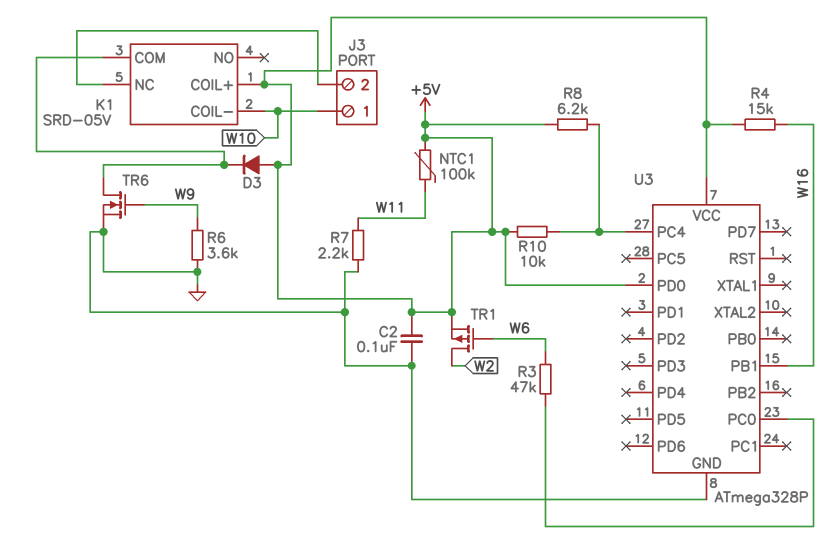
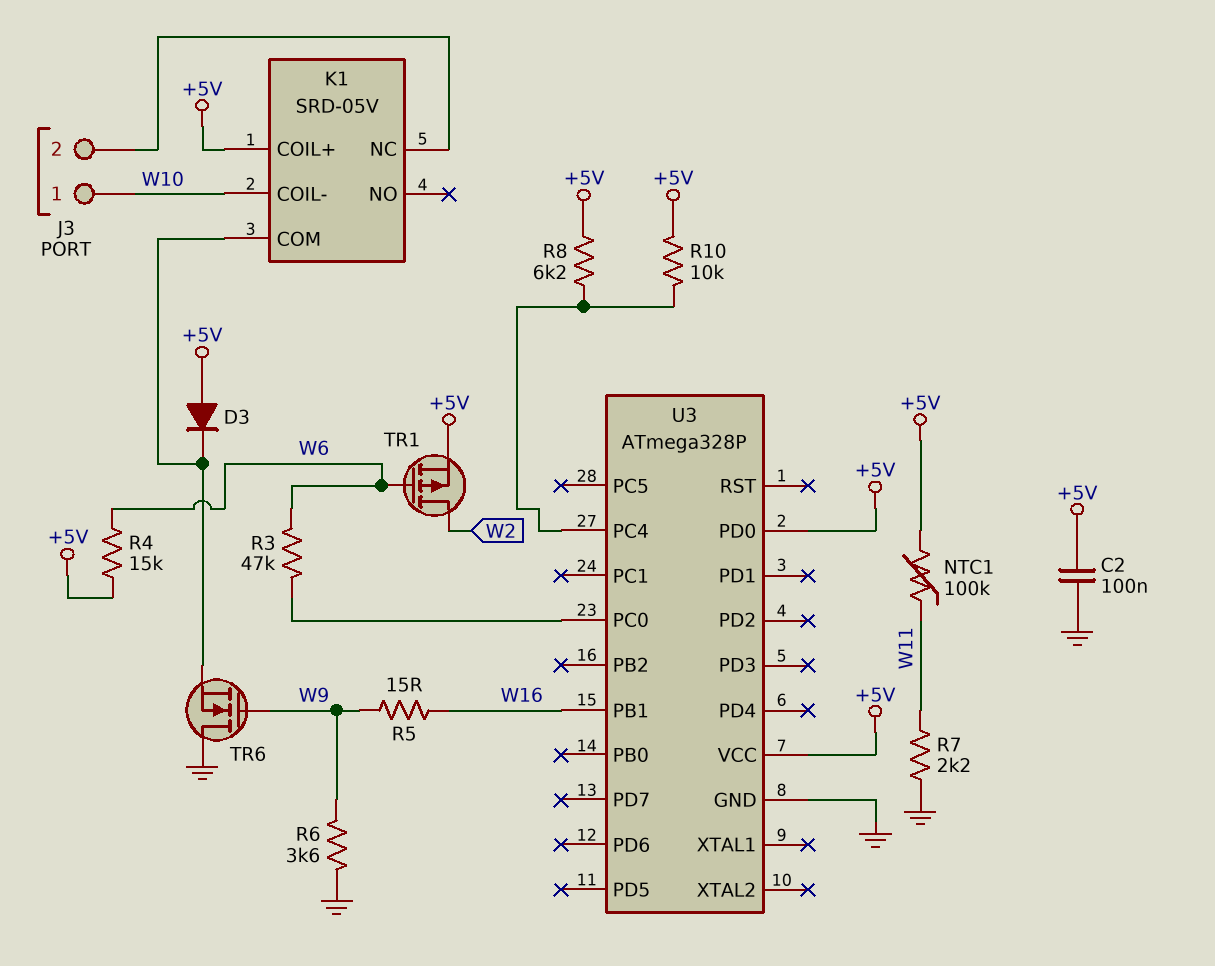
R4: 15k (+5V, W16) -> 15k (+5V, W6)
R5: none -> 15 (W9, W16)
TR6: NMOS (G W9, D K1/COM, S GND) -> NMOS (G W9, D GND, S K1/COM)

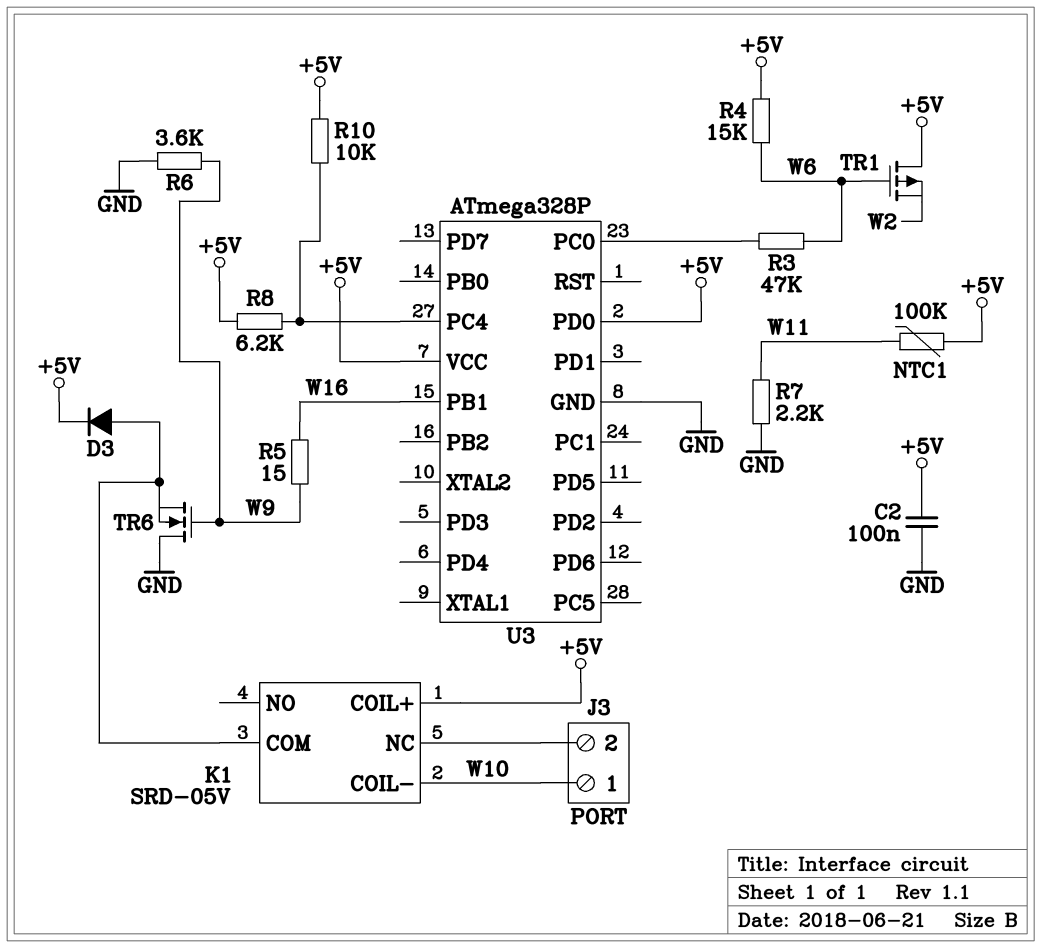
D3: diode (A +5V, K K1/COM) -> diode (A K1/COM, K +5V)
TR1: PMOS (G W6, D W2, S +5V) -> PMOS (G W6, D +5V, S W2)

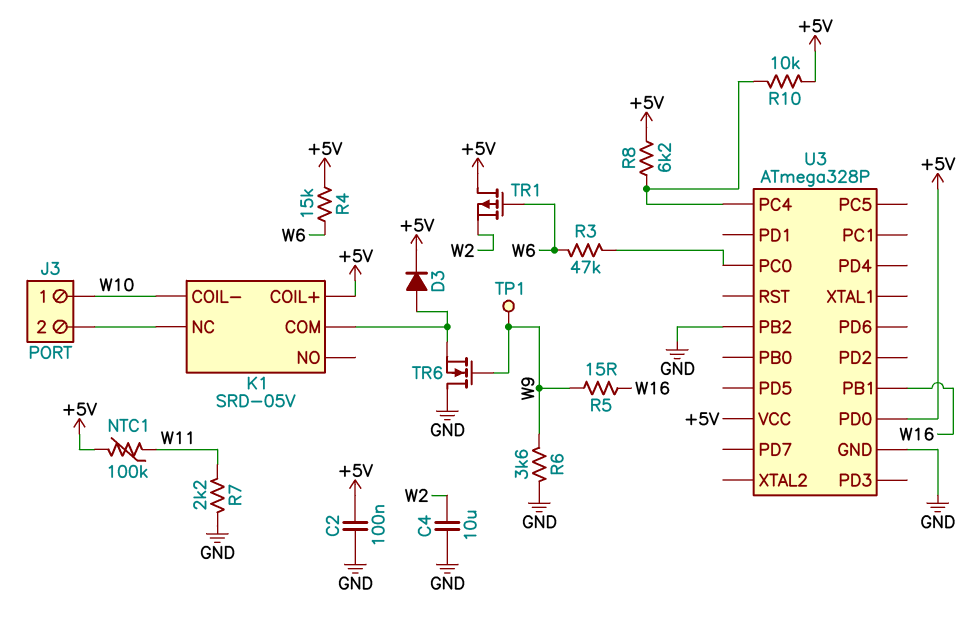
C4: none -> 10uF (GND, W2)
TP1: none -> test point (W9)
U3 pin PB2: none -> GND

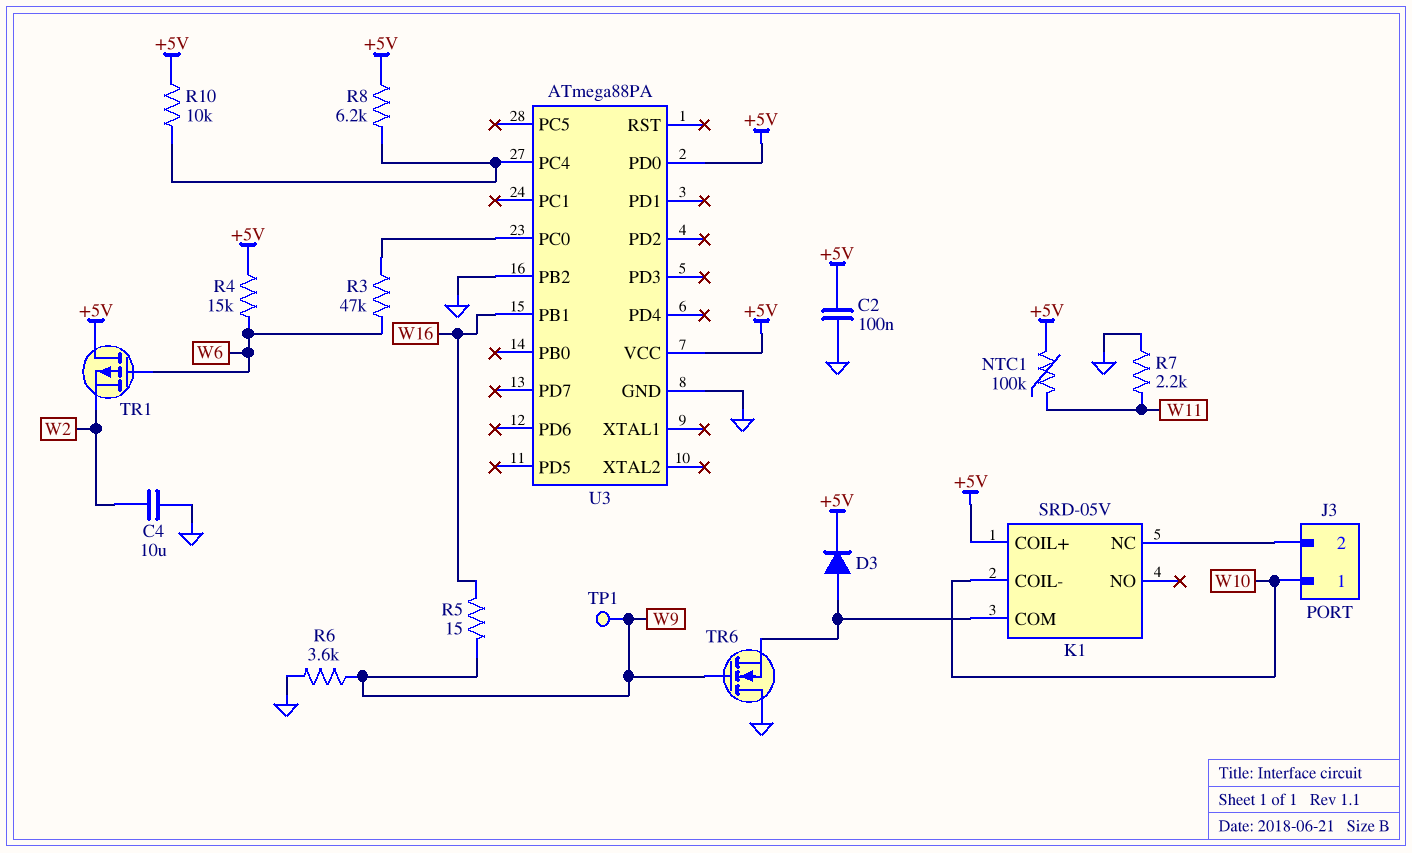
U3: ATmega328P -> ATmega88PA

